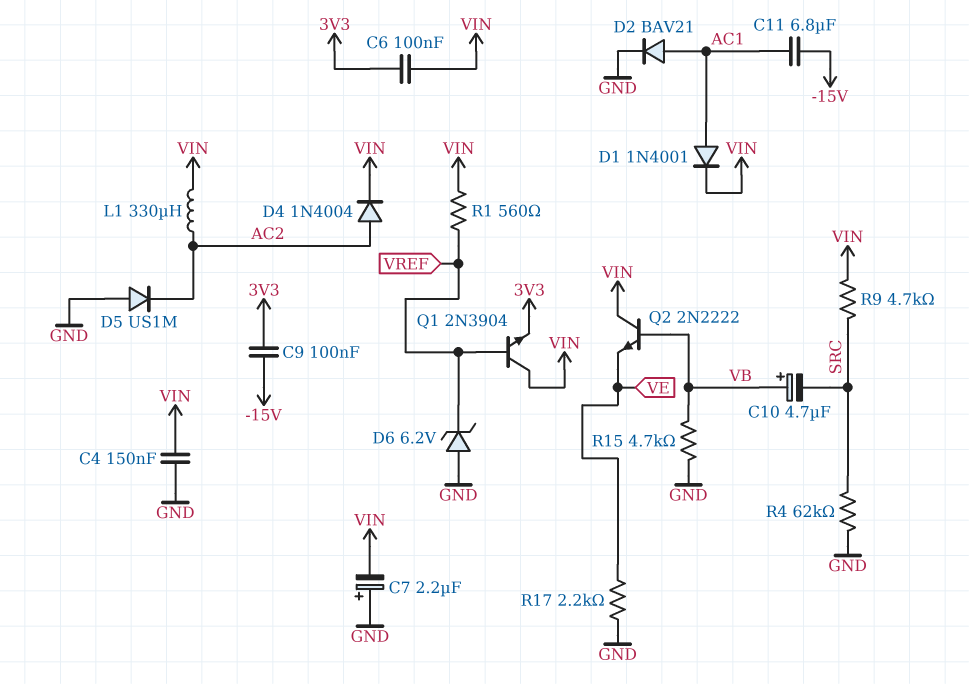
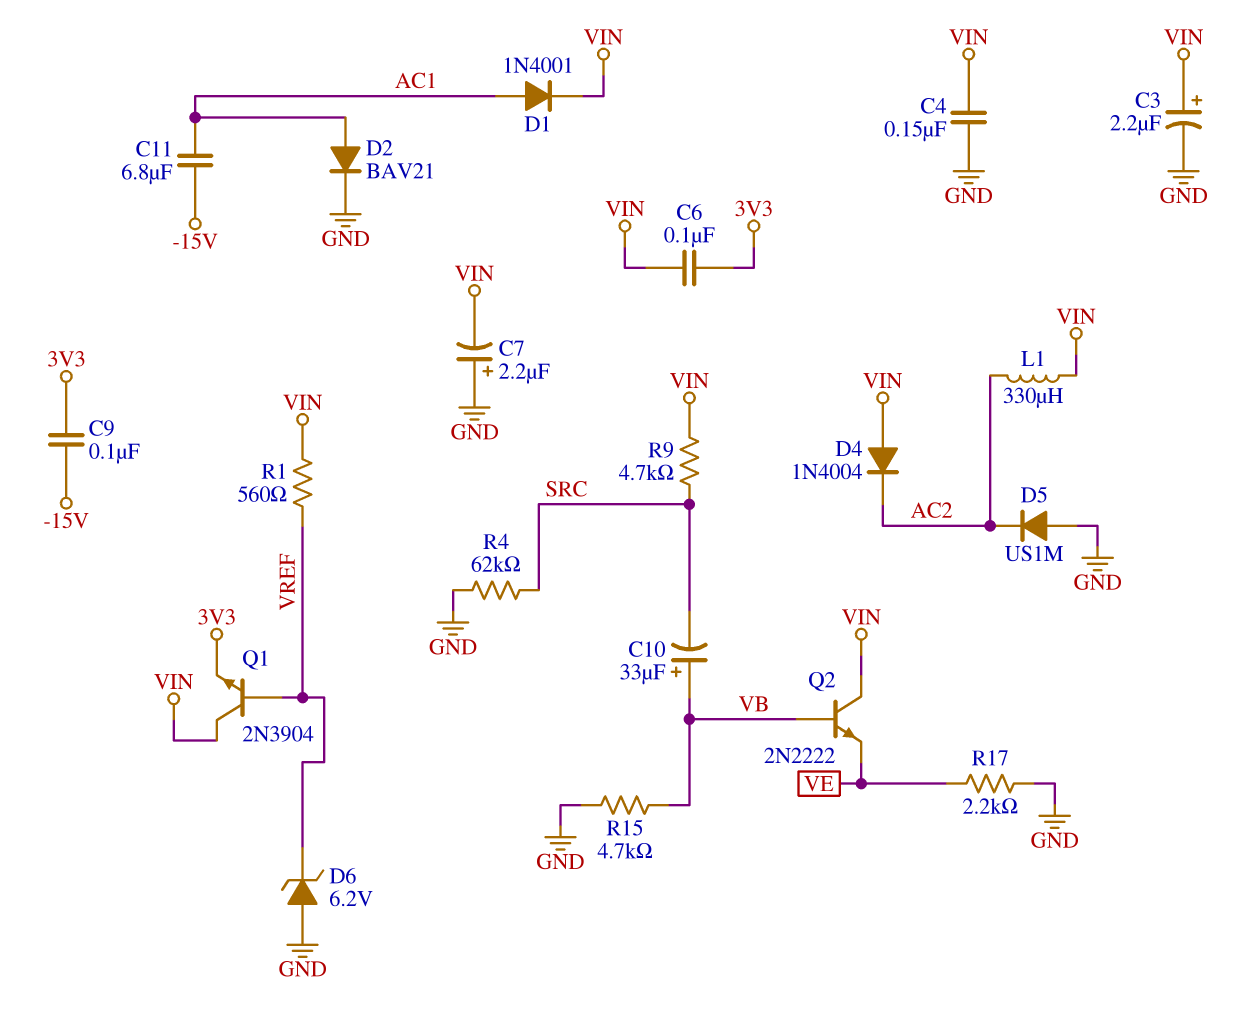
C3: none -> 2.2uF (plus VIN, minus GND)
C10: 4.7uF (plus VB, minus SRC) -> 33uF (plus VB, minus SRC)
D4: diode 1N4004 (A AC2, K VIN) -> diode 1N4004 (A VIN, K AC2)

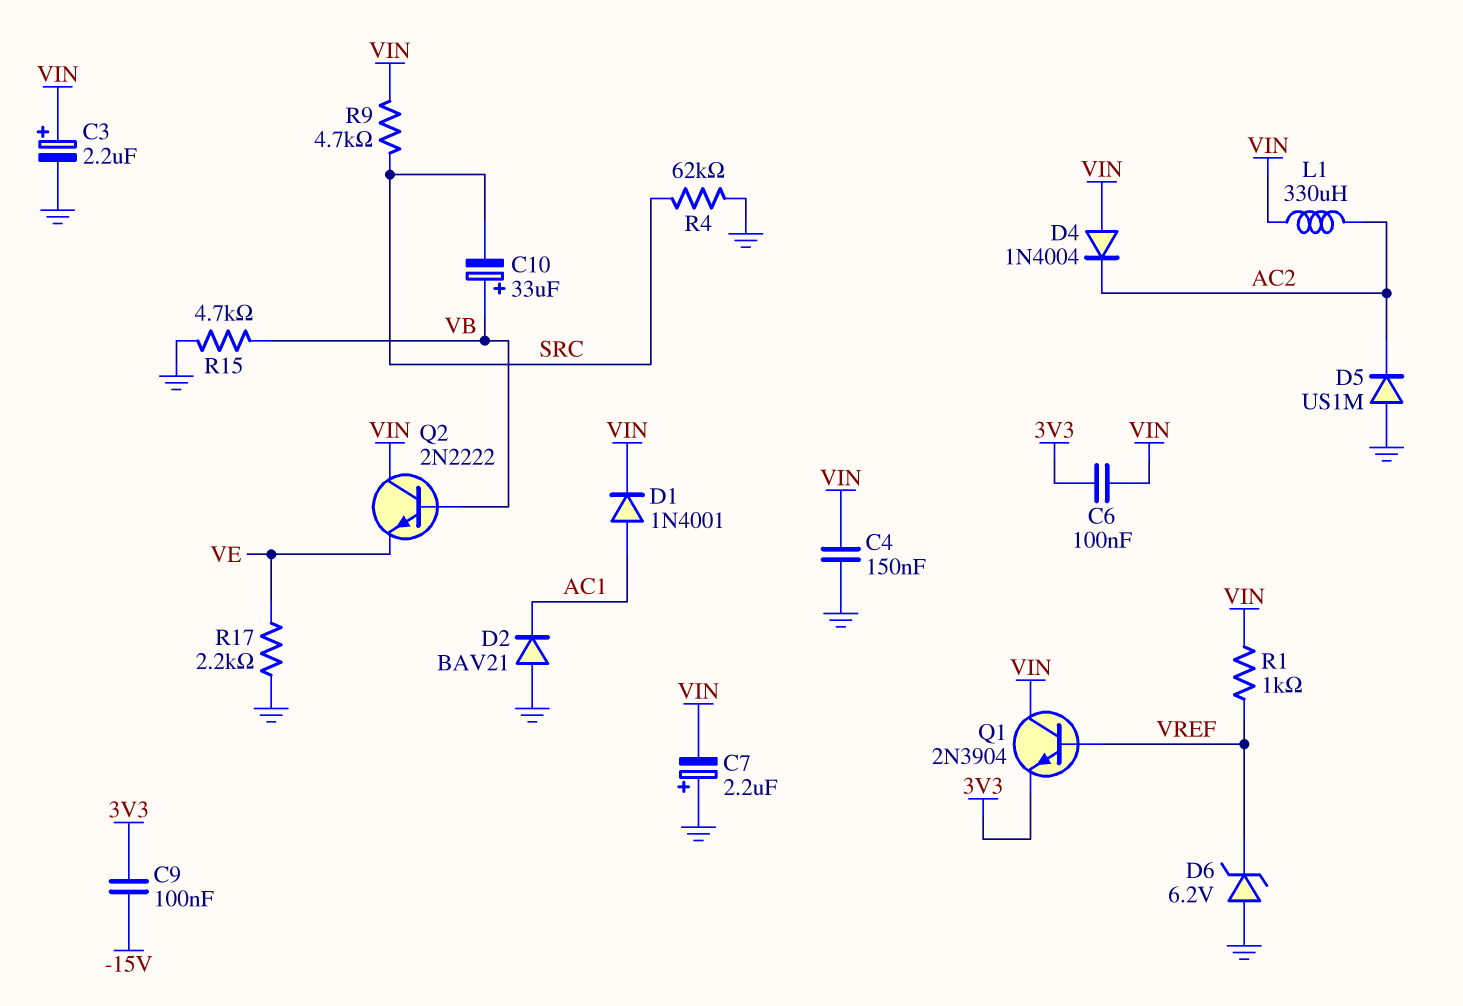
C11: 6.8uF (-15V, AC1) -> none
D2: diode BAV21 (A AC1, K GND) -> diode BAV21 (A GND, K AC1)
R1: 560 (VIN, VREF) -> 1k (VIN, VREF)

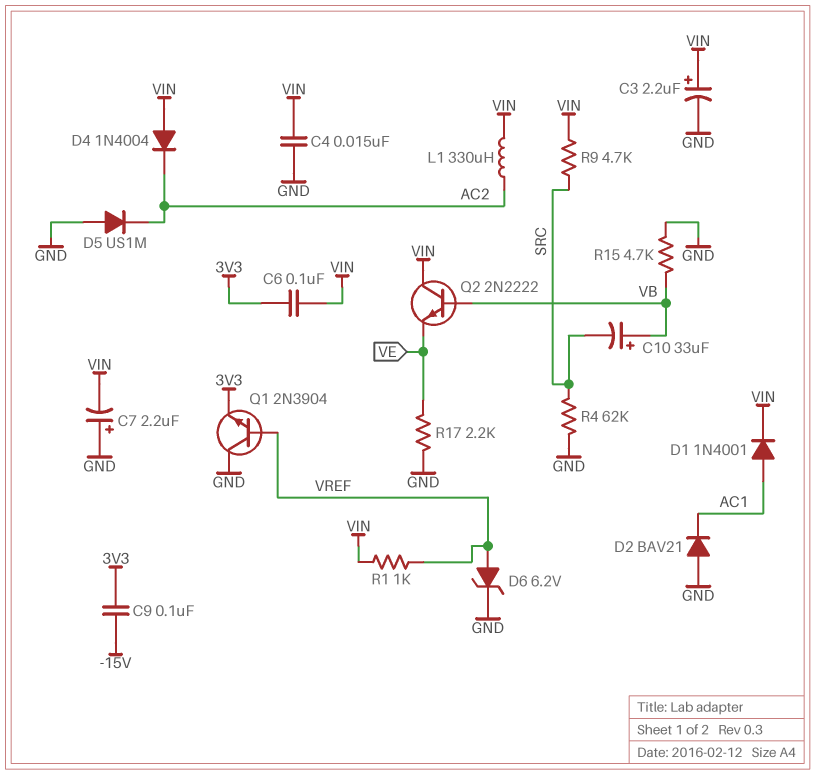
C4: 150nF (GND, VIN) -> 15nF (GND, VIN)
D6: zener 6.2V (A GND, K VREF) -> zener 6.2V (A VREF, K GND)
Q1: NPN 2N3904 (B VREF, C VIN, E 3V3) -> NPN 2N3904 (B VREF, C GND, E 3V3)

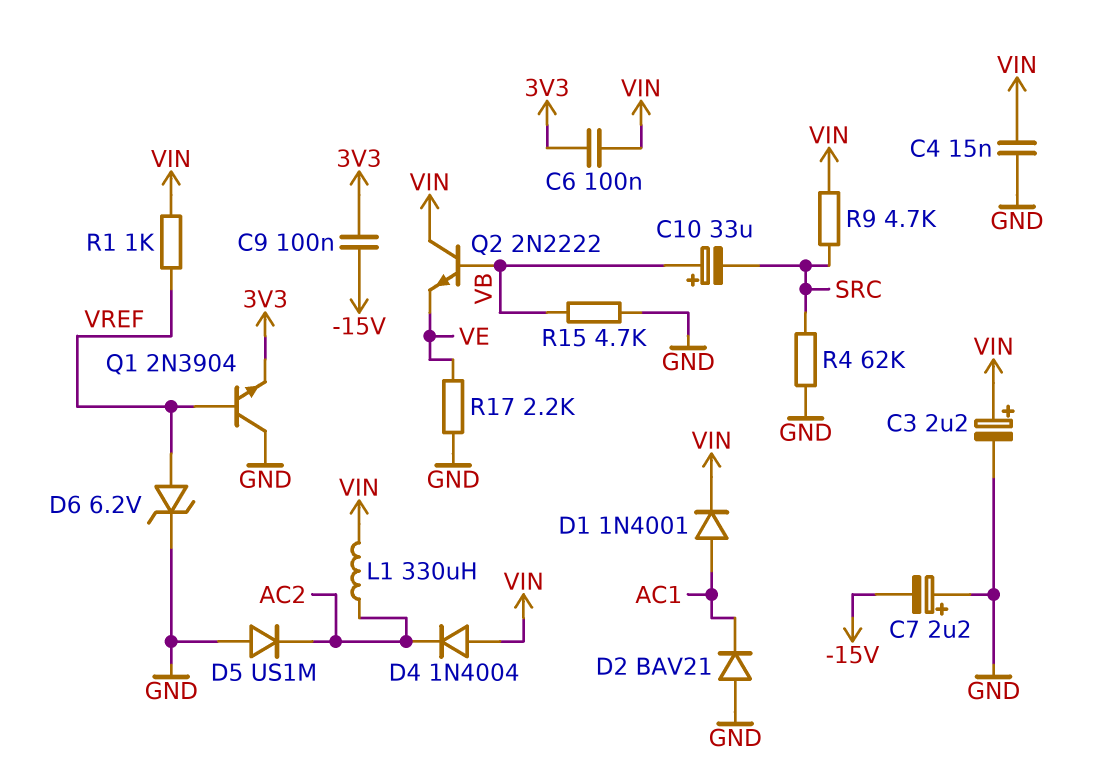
C7: 2.2uF (plus GND, minus VIN) -> 2.2uF (plus GND, minus -15V)

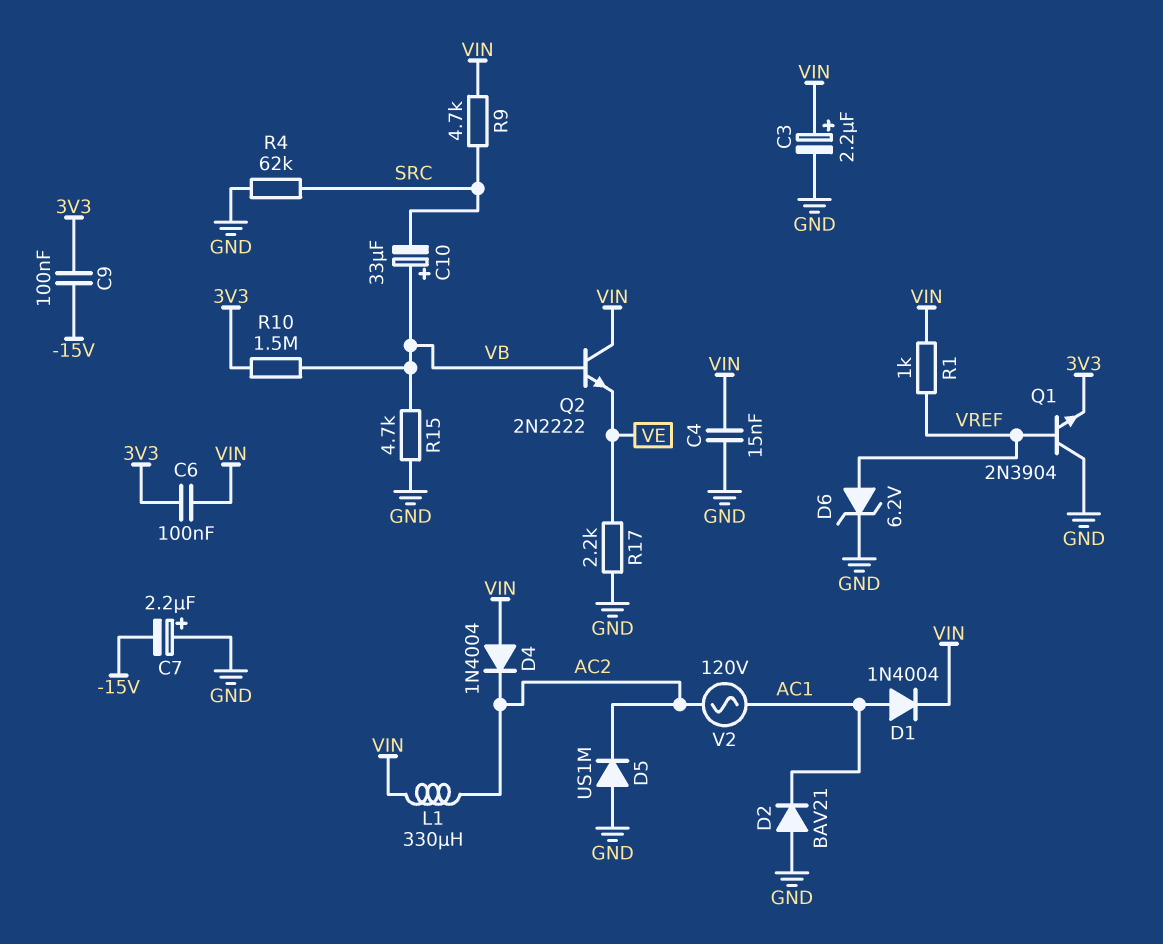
D1: diode 1N4001 (A AC1, K VIN) -> diode 1N4004 (A AC1, K VIN)
R10: none -> 1.5M (3V3, VB)
V2: none -> AC 120V (AC1, AC2)

